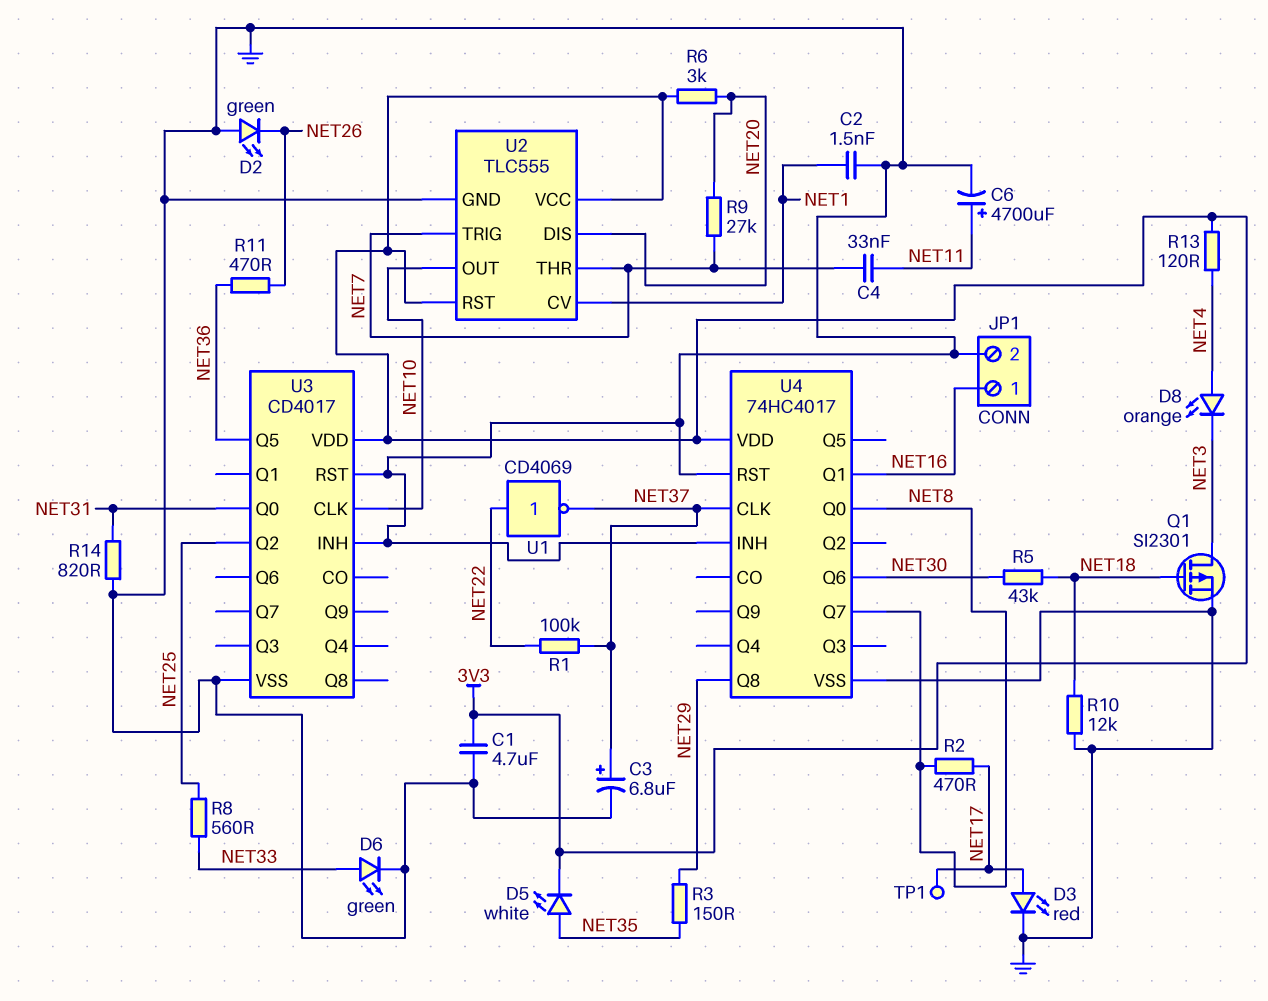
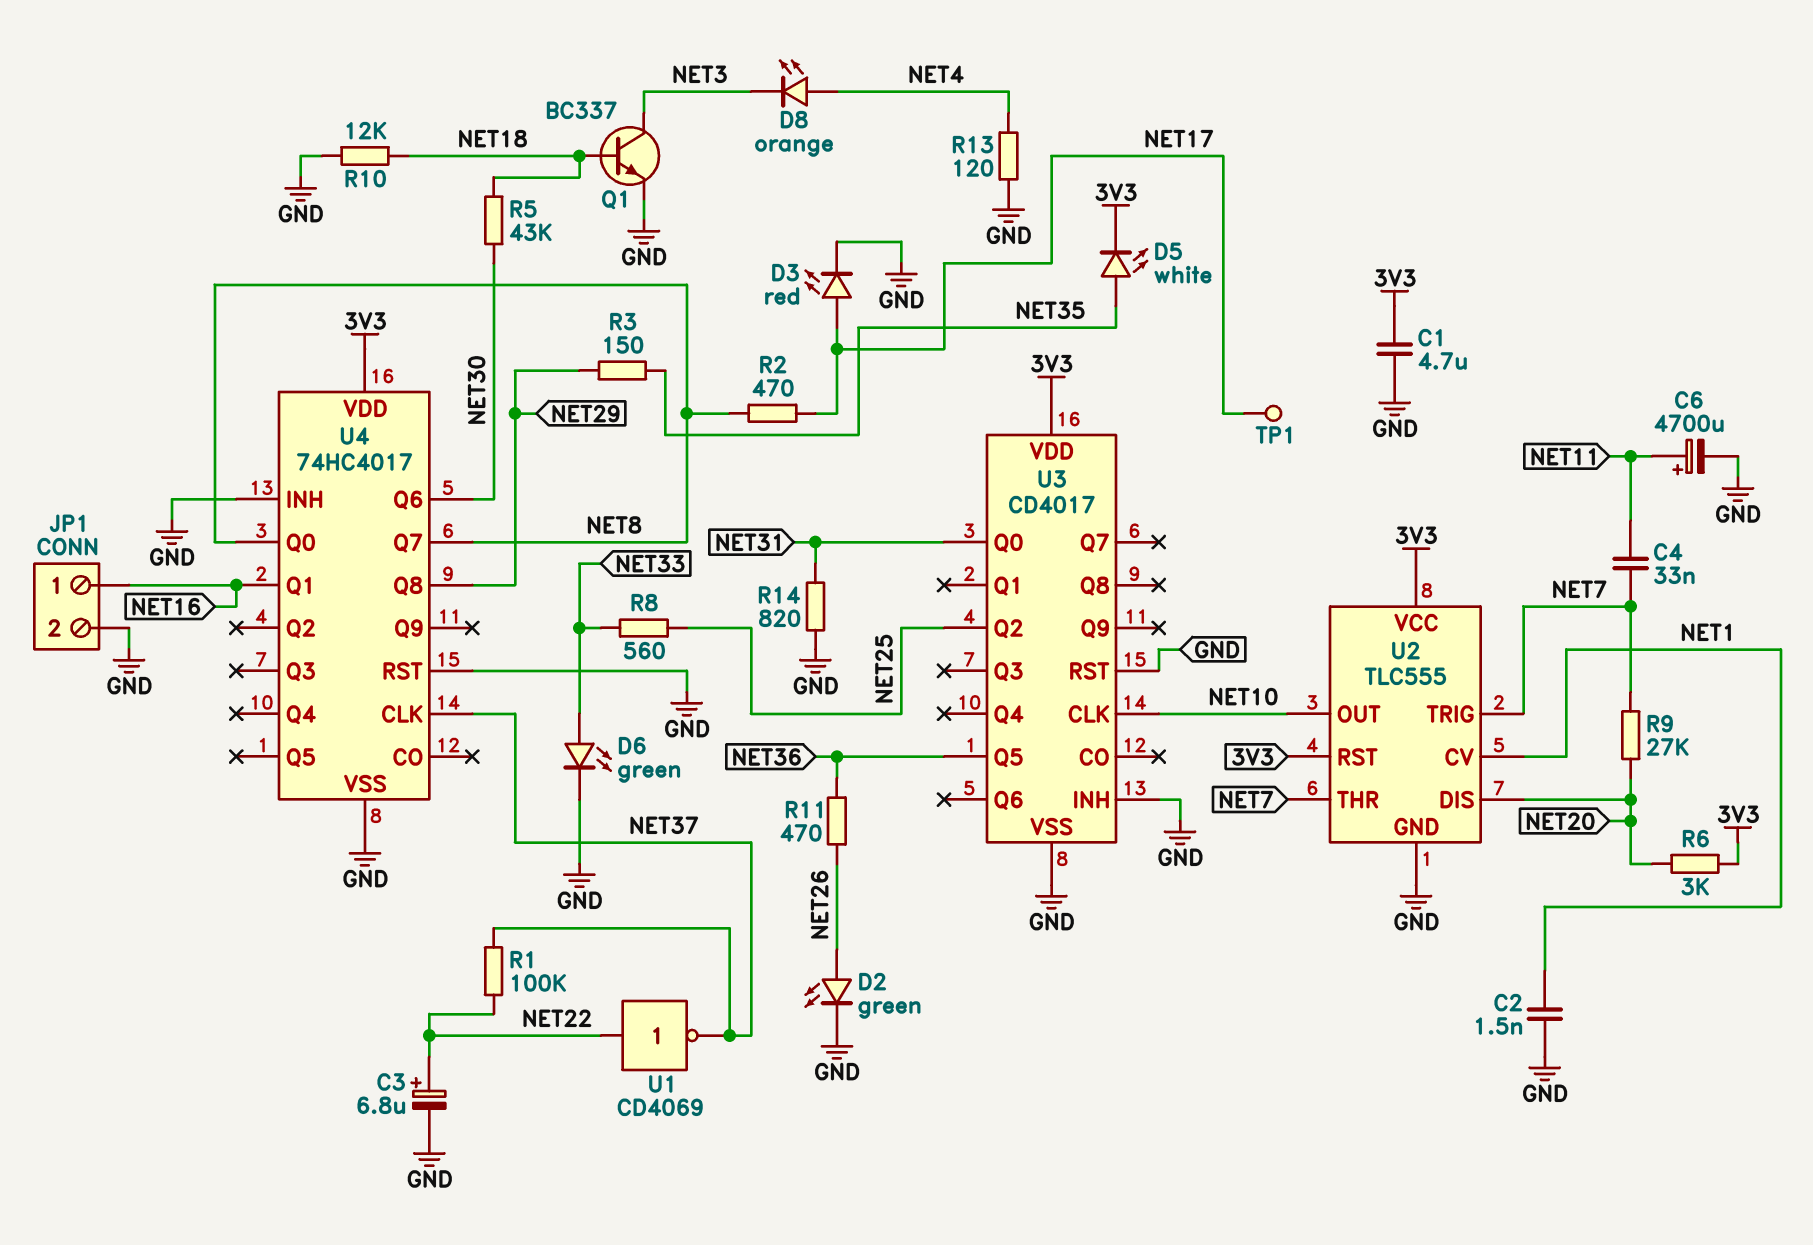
C3: 6.8uF (plus NET37, minus GND) -> 6.8uF (plus NET22, minus GND)
D2: LED green (A GND, K NET26) -> LED green (A NET26, K GND)
Q1: PMOS SI2301 (G NET18, D NET3, S GND) -> NPN BC337 (B NET18, C NET3, E GND)
R13: 120 (3V3, NET4) -> 120 (GND, NET4)

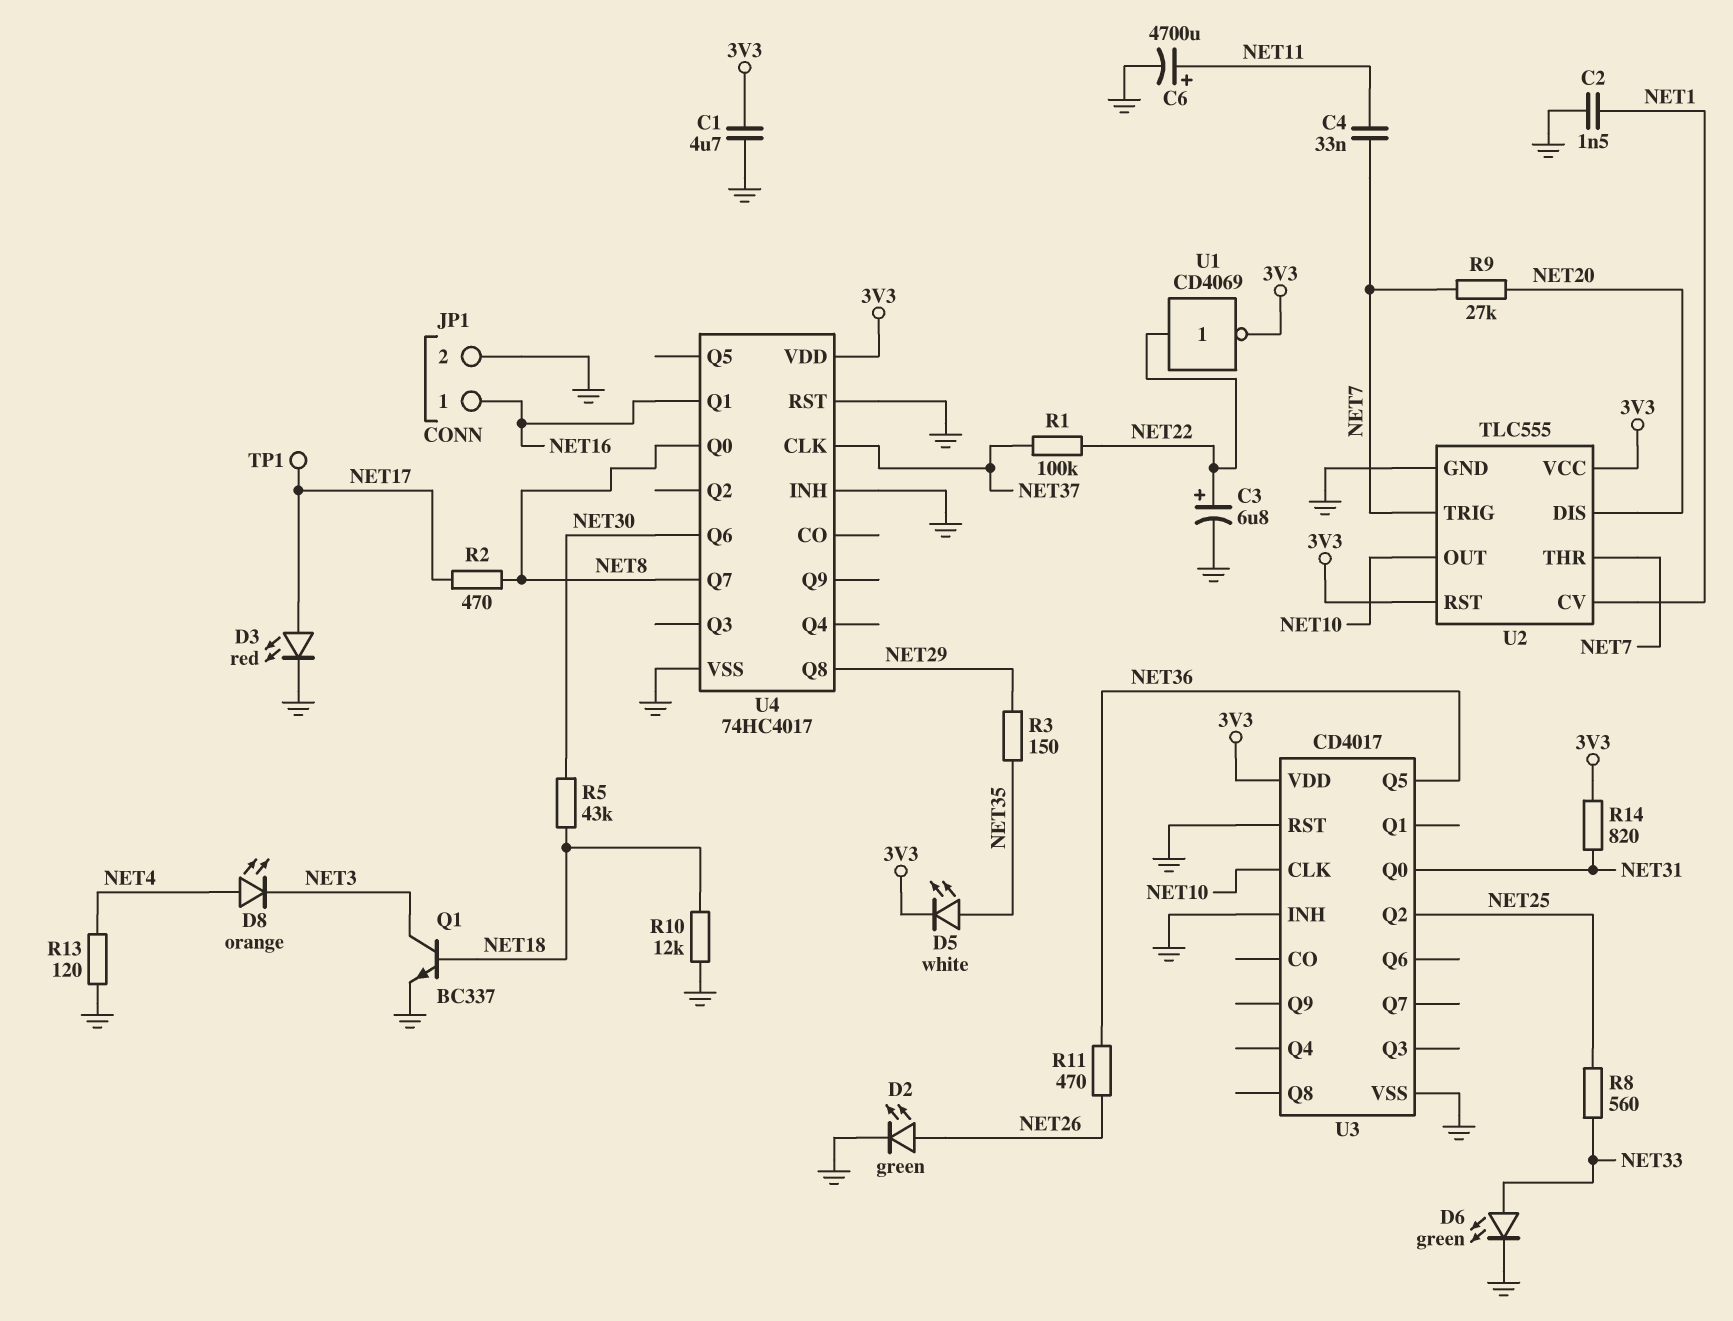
R6: 3k (3V3, NET20) -> none
R14: 820 (GND, NET31) -> 820 (3V3, NET31)
U1: NOT CD4069 (in NET22, out NET37) -> NOT CD4069 (in NET22, out 3V3)

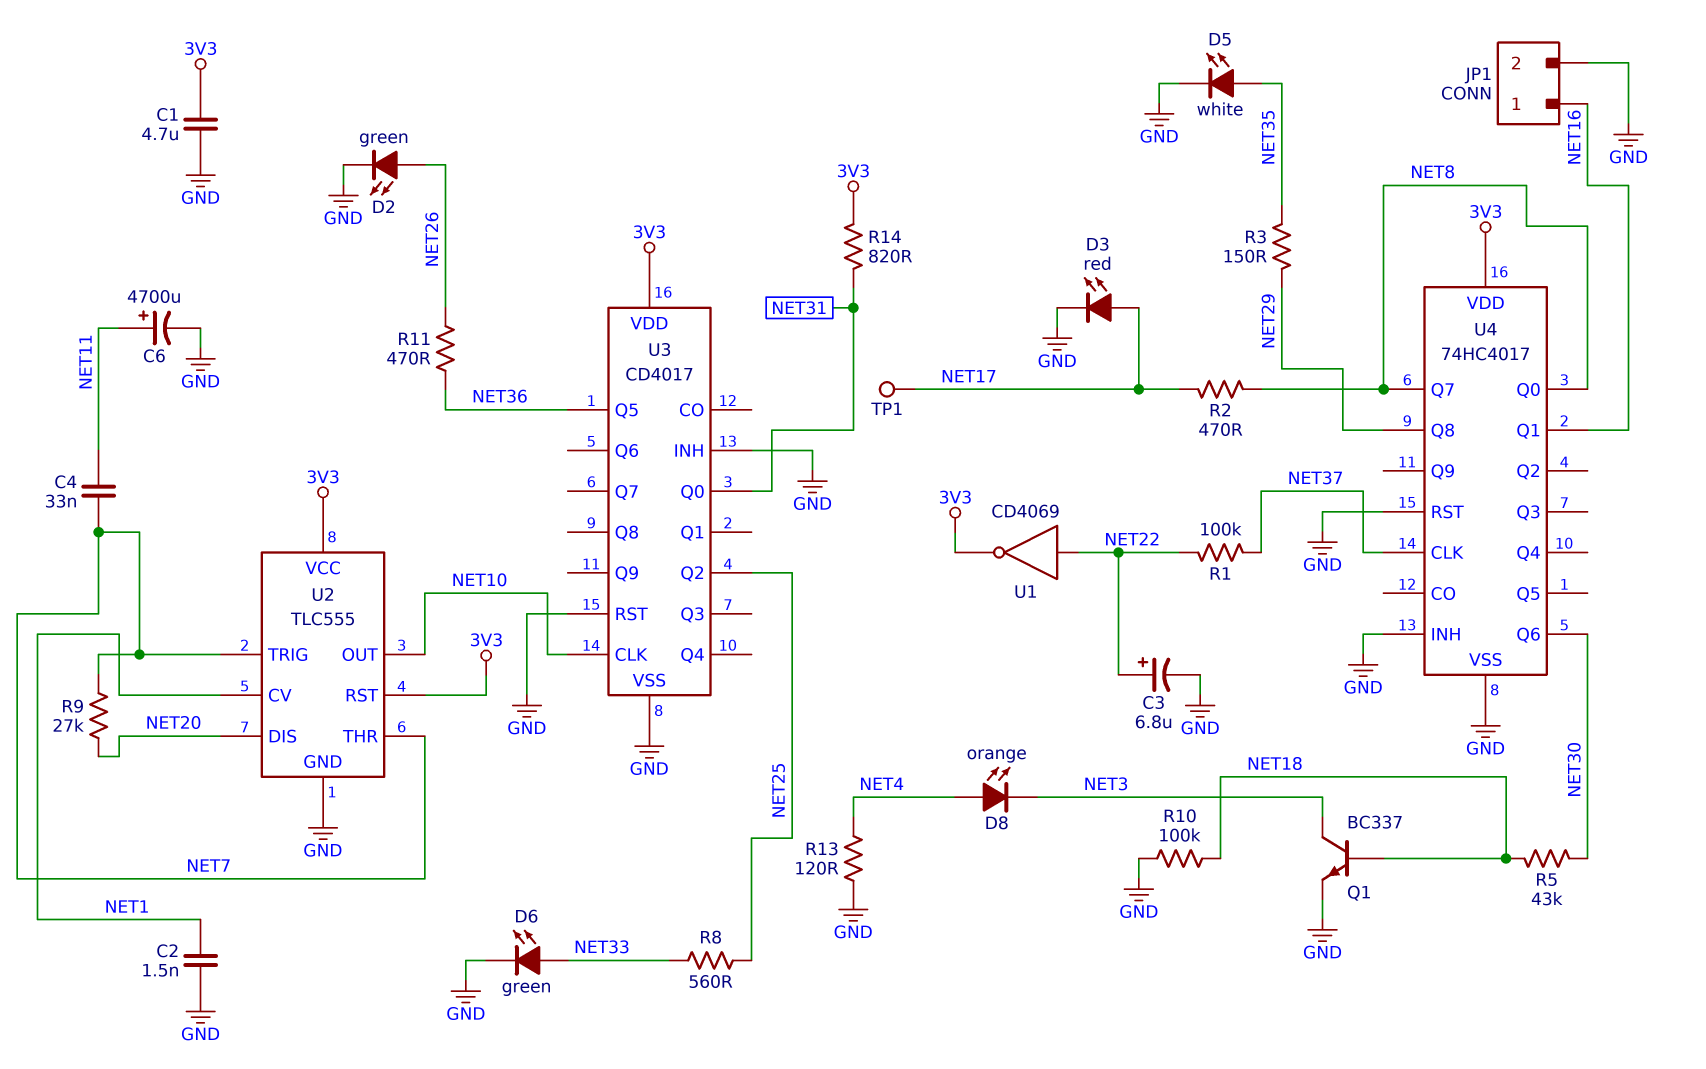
D5: LED white (A NET35, K 3V3) -> LED white (A NET35, K GND)
R10: 12k (GND, NET18) -> 100k (GND, NET18)

